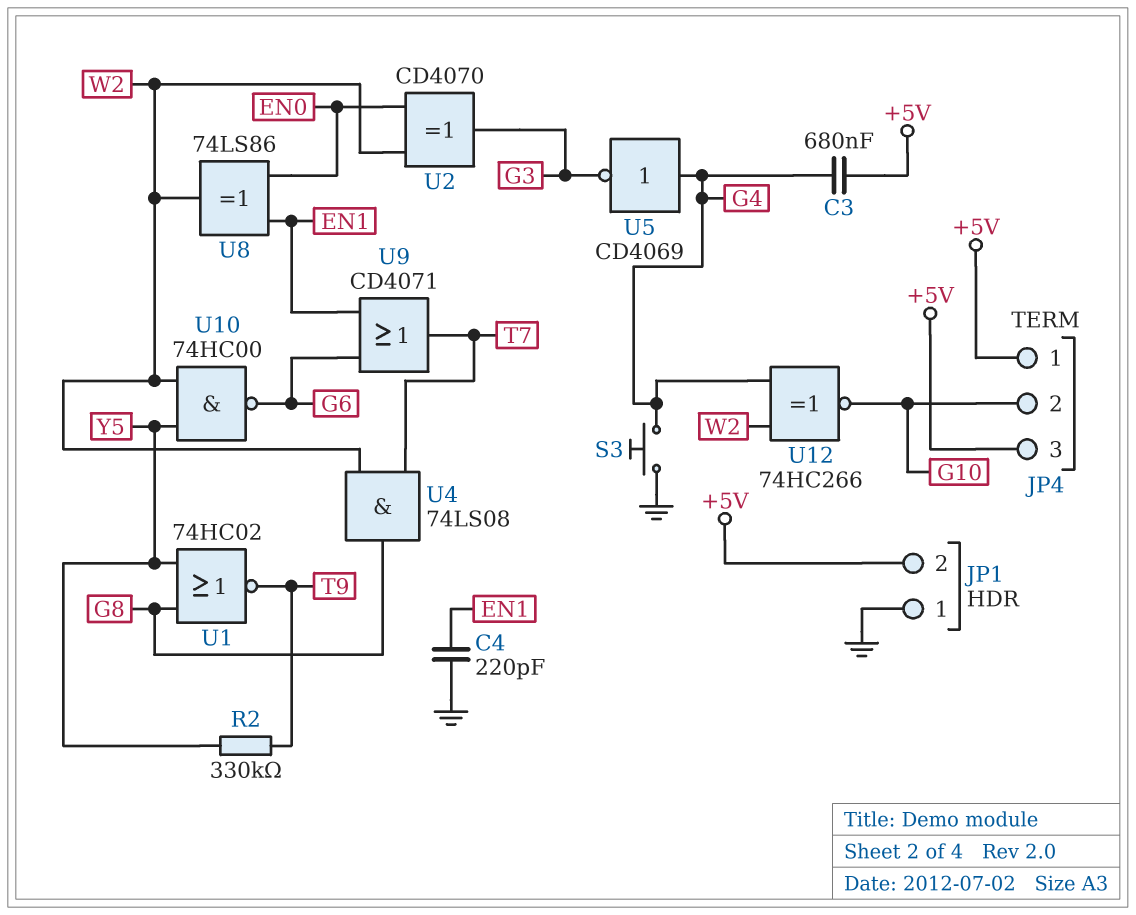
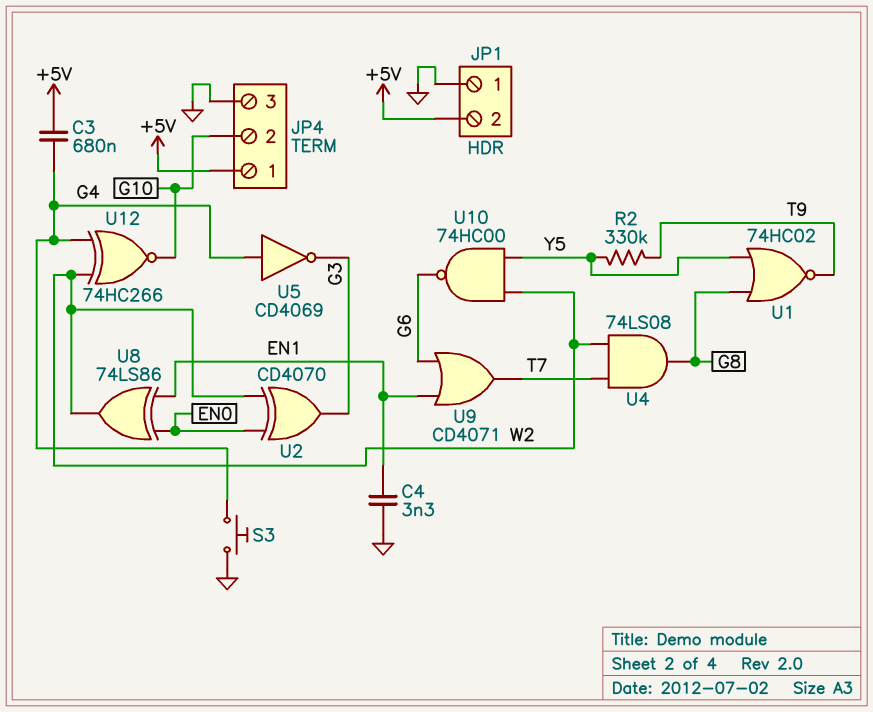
C4: 220pF (EN1, GND) -> 3.3nF (EN1, GND)
JP4 pin 3: +5V -> GND

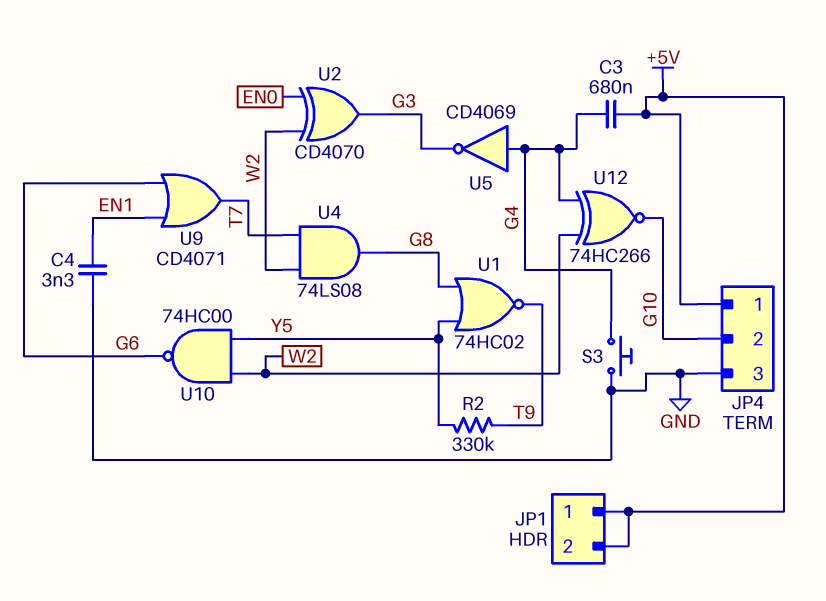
JP1 pin 1: GND -> +5V
U8: XOR 74LS86 (in EN0, in EN1, out W2) -> none

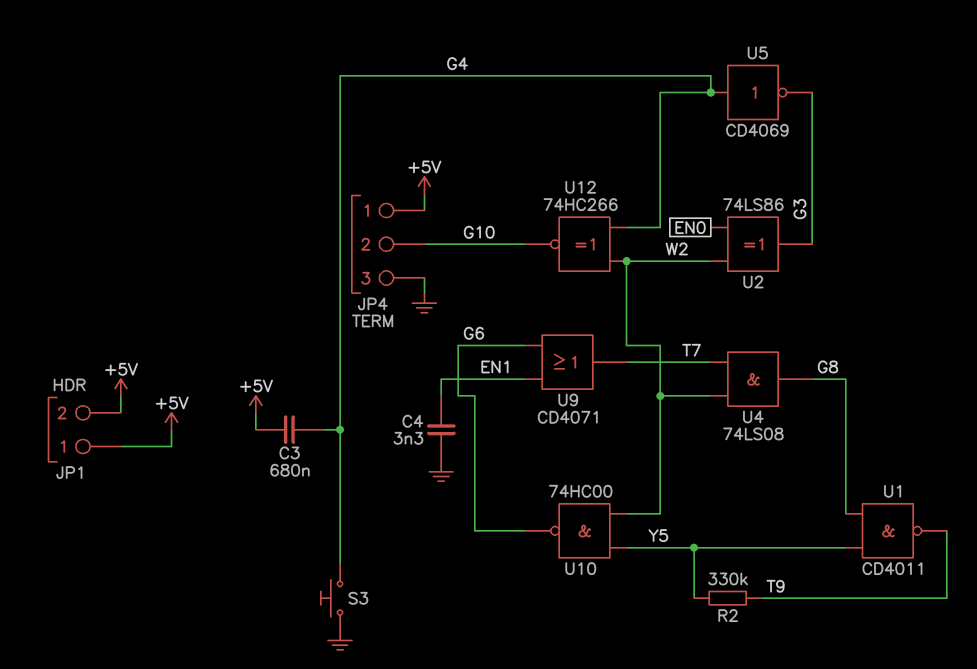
U1: NOR 74HC02 (in G8, in Y5, out T9) -> NAND CD4011 (in G8, in Y5, out T9)
U2: XOR CD4070 (in EN0, in W2, out G3) -> XOR 74LS86 (in EN0, in W2, out G3)

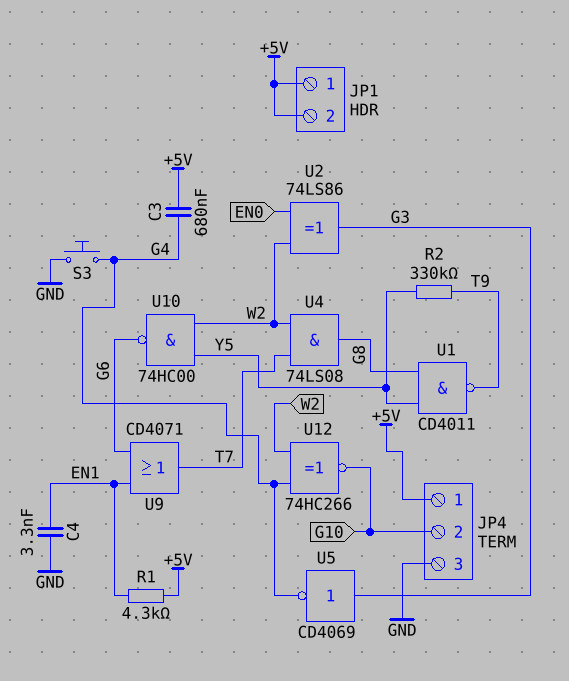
R1: none -> 4.3k (+5V, EN1)
U5: NOT CD4069 (in G4, out G3) -> NOT CD4069 (in G3, out G4)

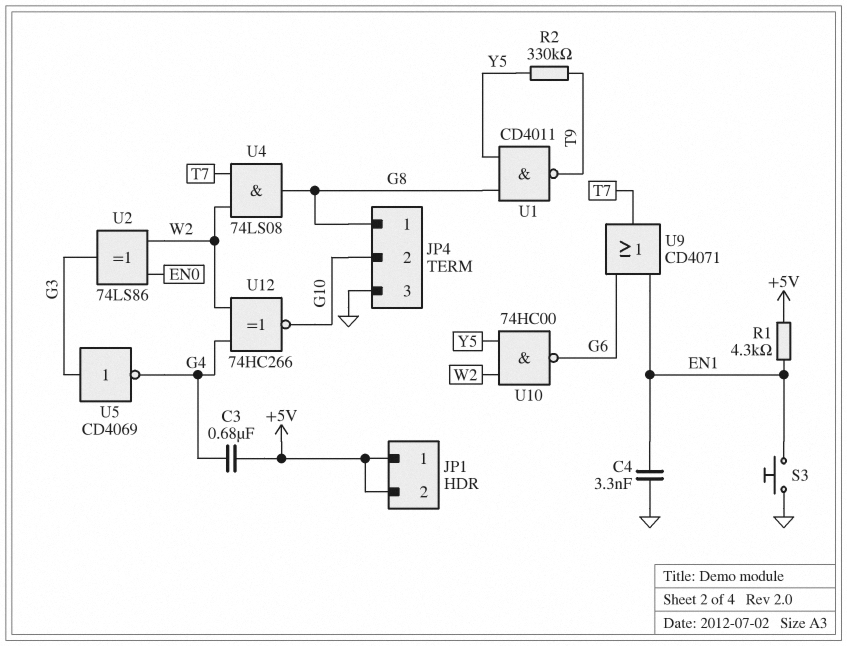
JP4 pin 1: +5V -> G8
S3: button (G4, GND) -> button (EN1, GND)

